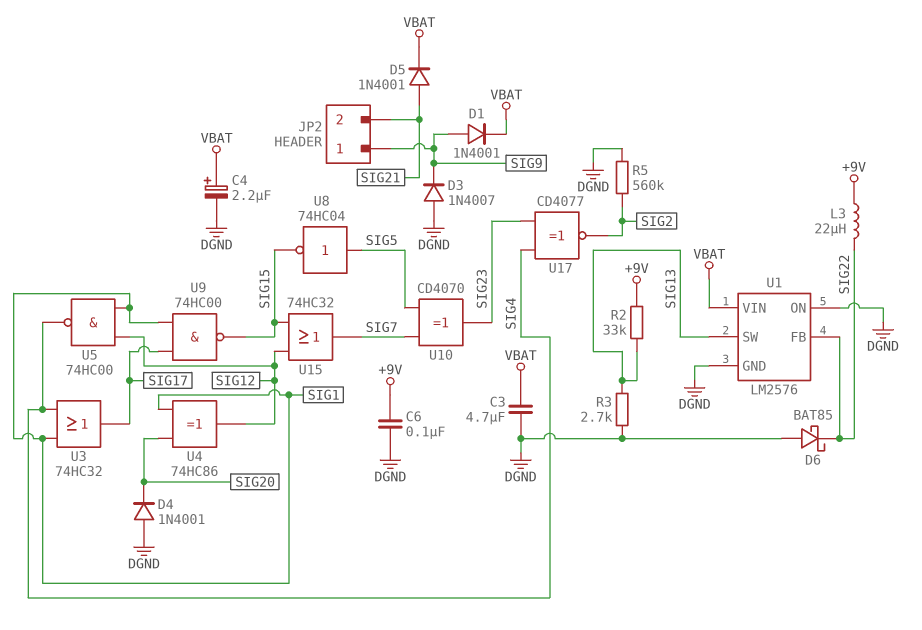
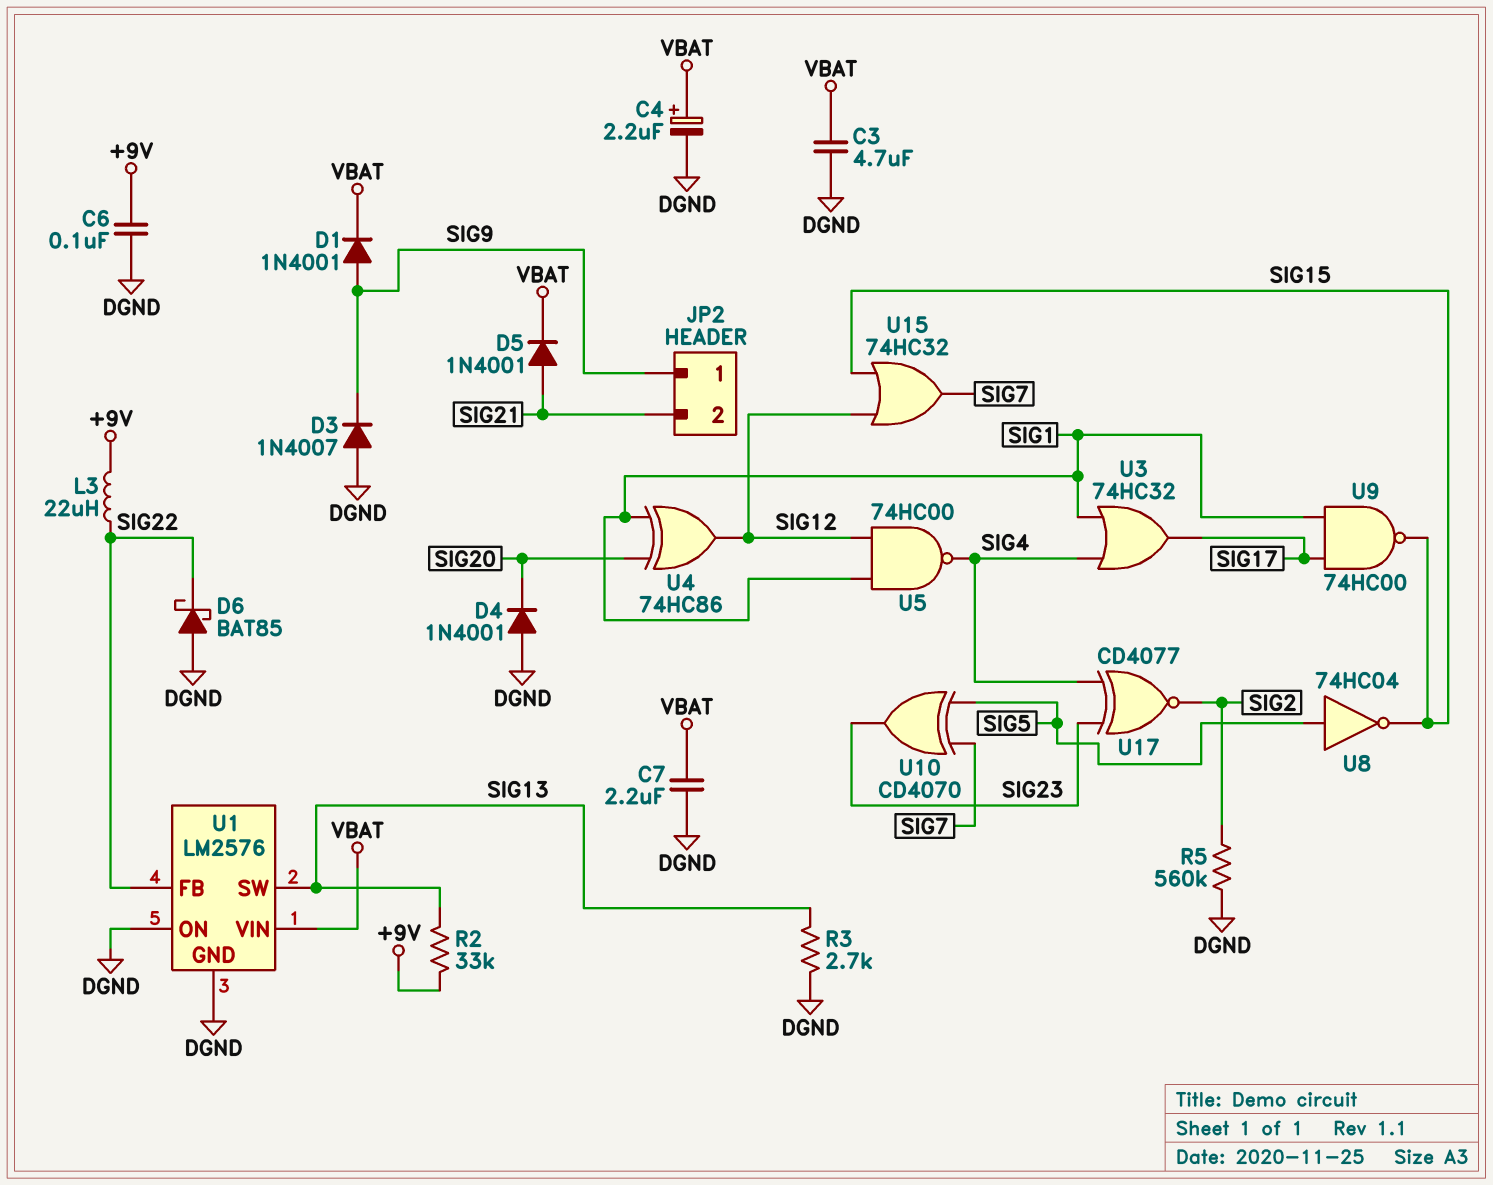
C7: none -> 2.2uF (DGND, VBAT)

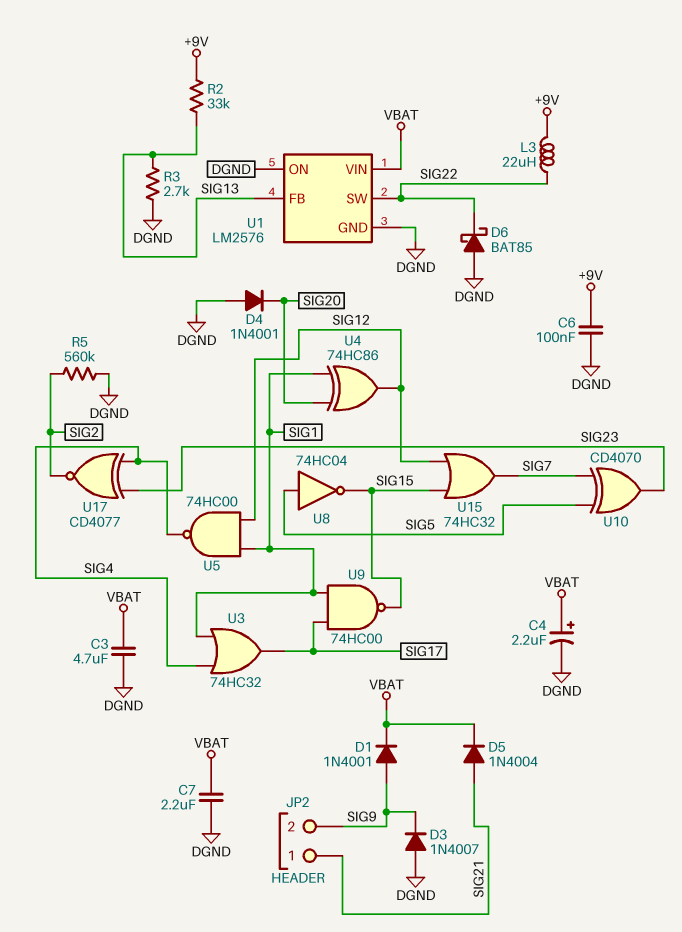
D5: diode 1N4001 (A SIG21, K VBAT) -> diode 1N4004 (A SIG21, K VBAT)
JP2 pin 1: SIG9 -> SIG21
JP2 pin 2: SIG21 -> SIG9
U1 pin FB: SIG22 -> SIG13
U1 pin SW: SIG13 -> SIG22

